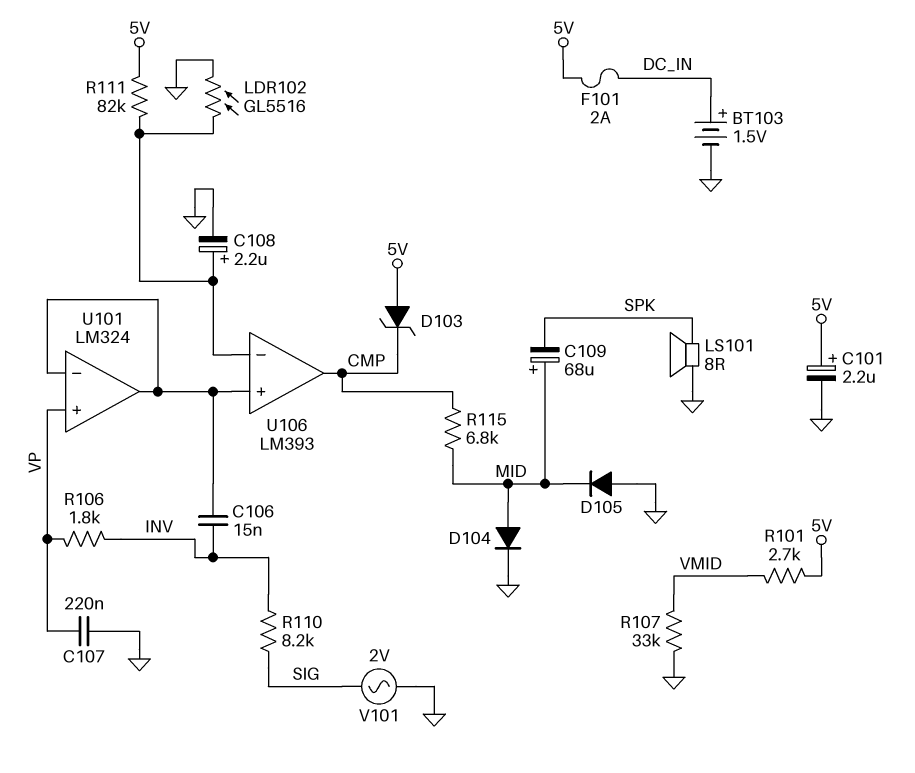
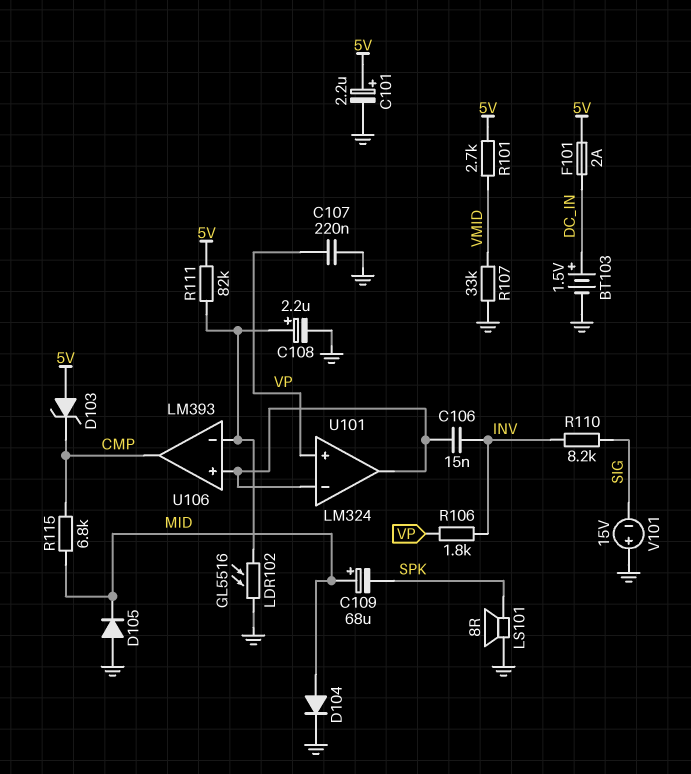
V101: AC 2V (GND, SIG) -> 15V (plus GND, minus SIG)

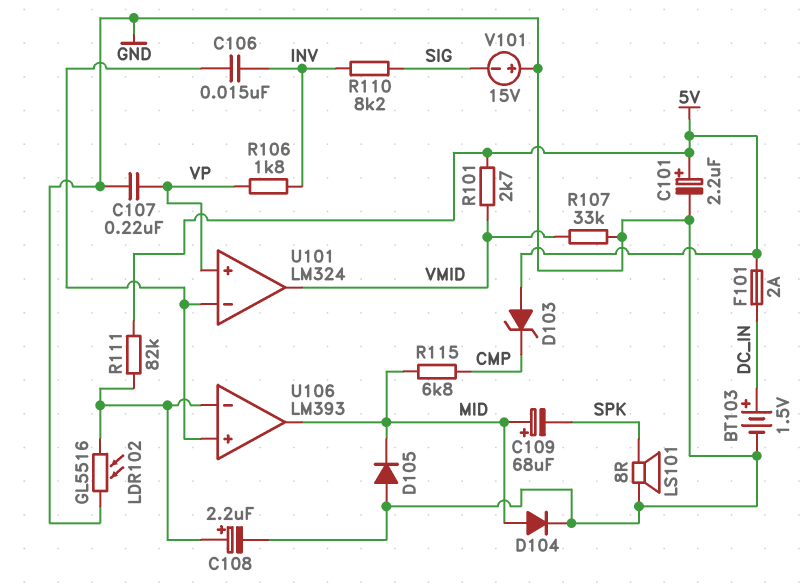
U101 pin out: U101/in- -> VMID
U106 pin out: CMP -> MID

